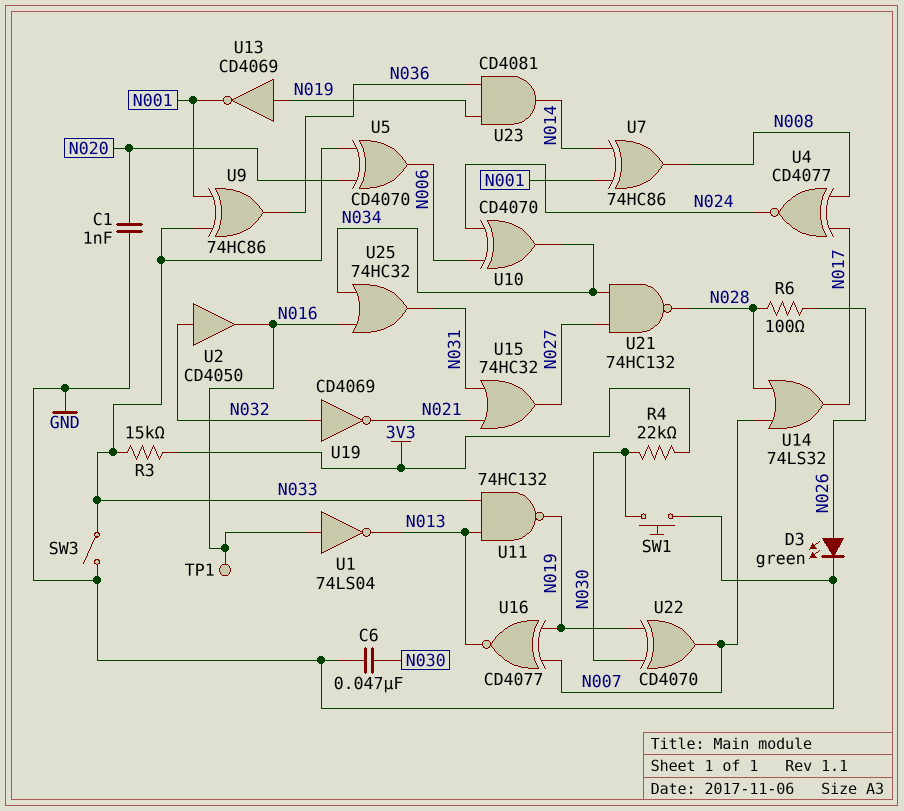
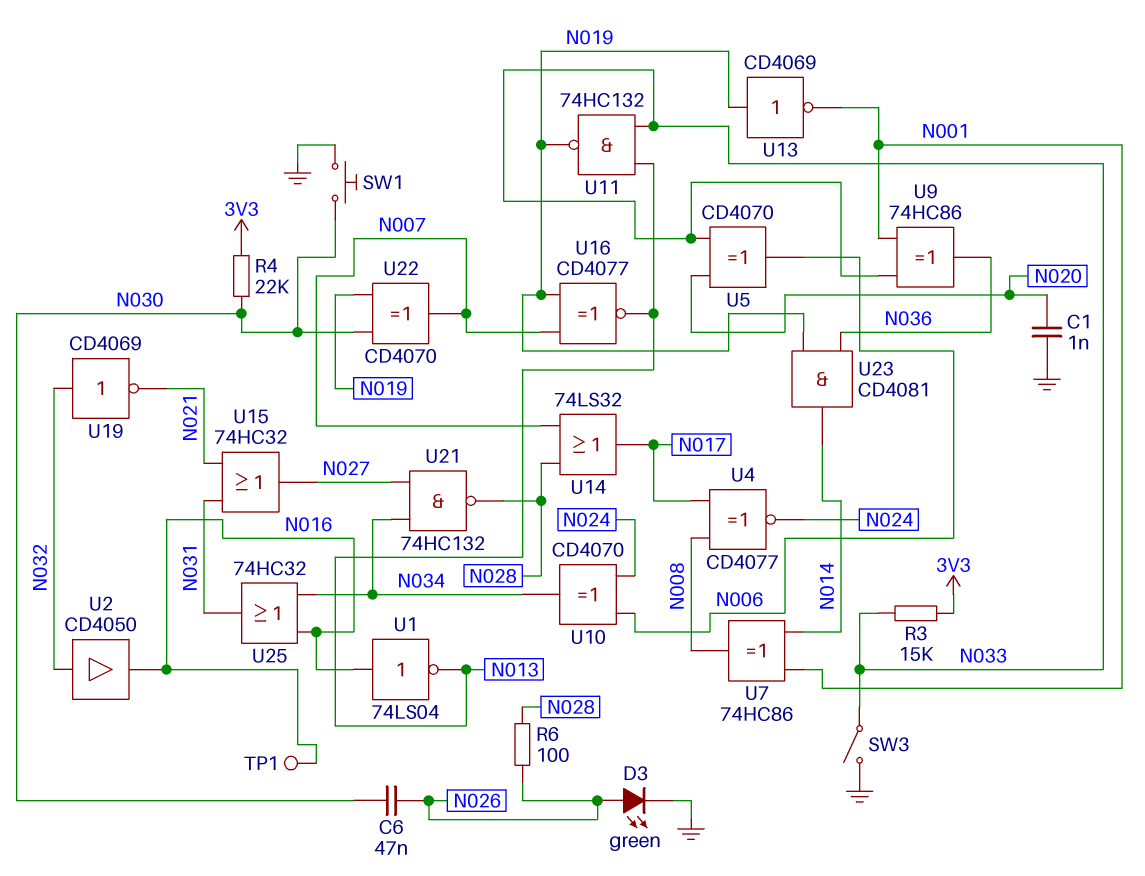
C6: 47nF (GND, N030) -> 47nF (N026, N030)

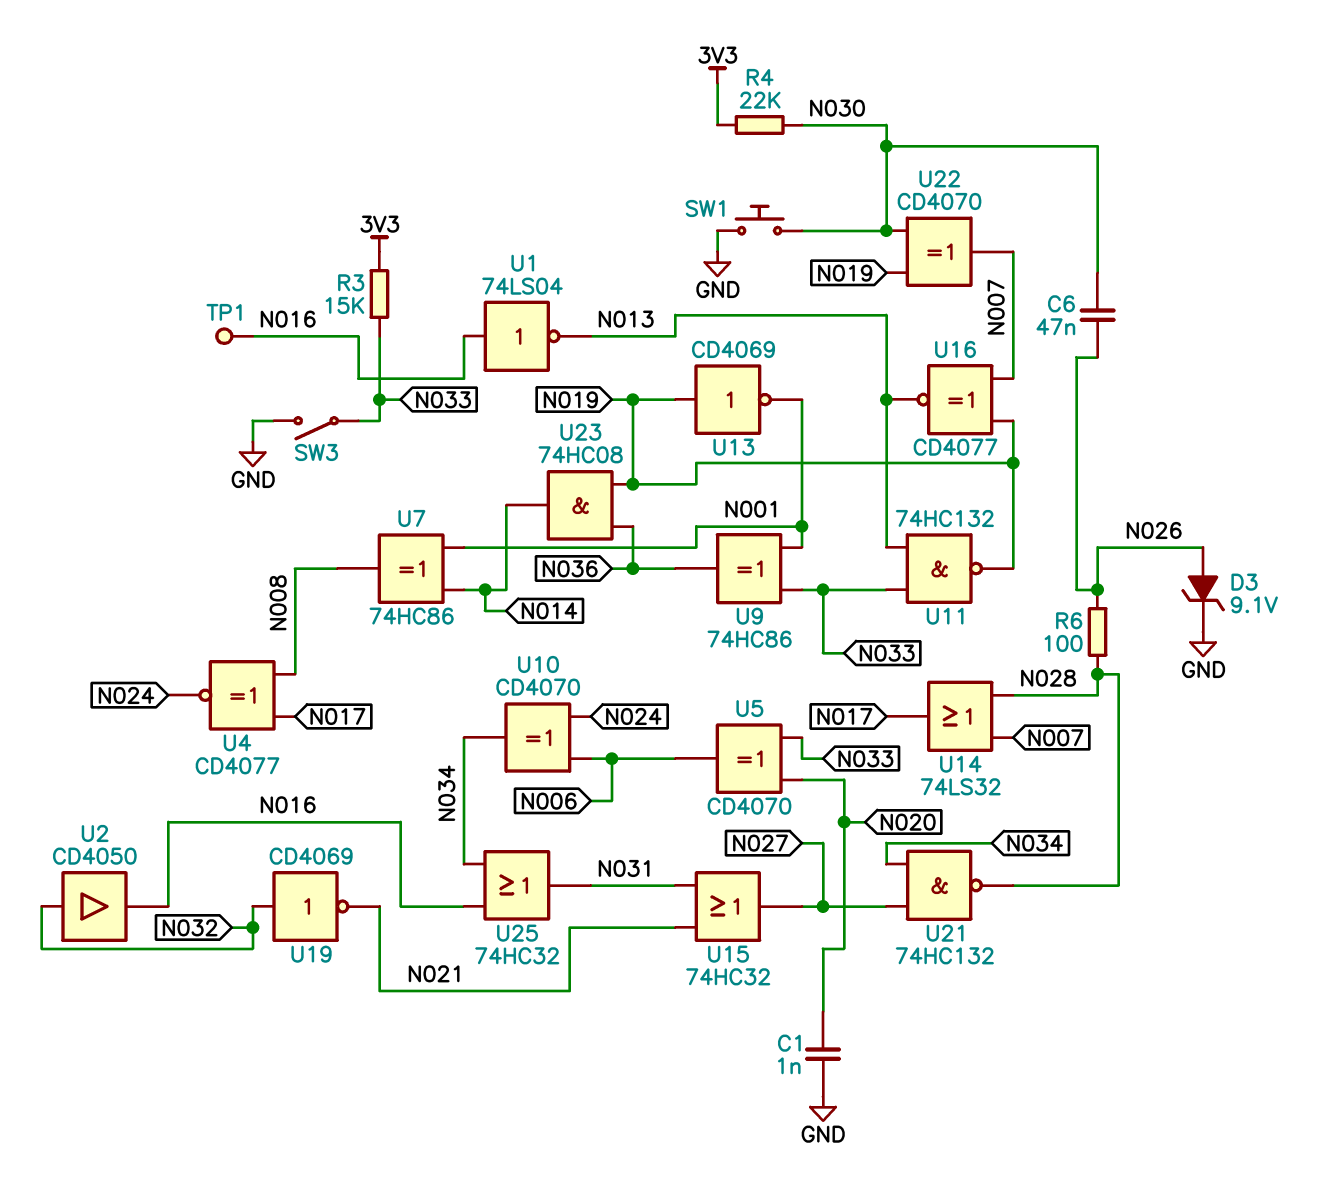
D3: LED green (A N026, K GND) -> zener 9.1V (A N026, K GND)
U23: AND CD4081 (in N019, in N036, out N014) -> AND 74HC08 (in N019, in N036, out N014)

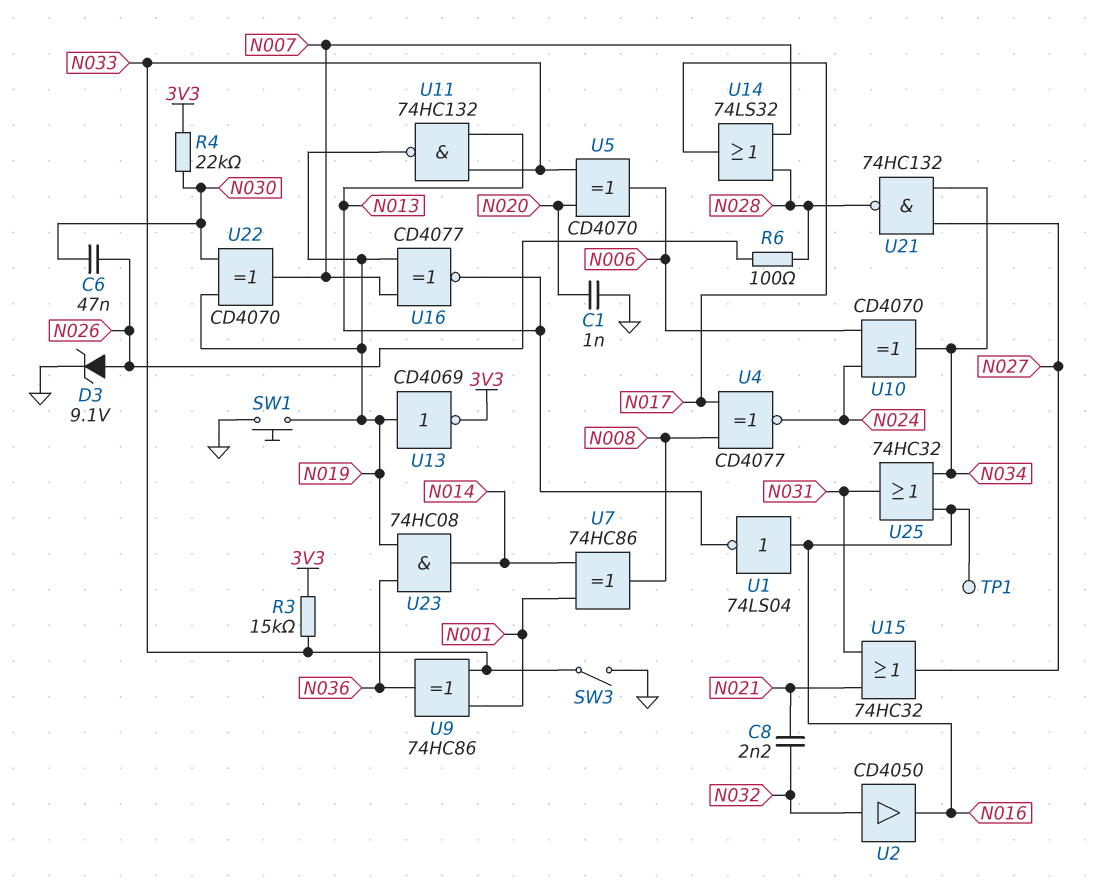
C8: none -> 2.2nF (N021, N032)
SW1: button (GND, N030) -> button (GND, N019)
U13: NOT CD4069 (in N019, out N001) -> NOT CD4069 (in N019, out 3V3)
U19: NOT CD4069 (in N032, out N021) -> none

